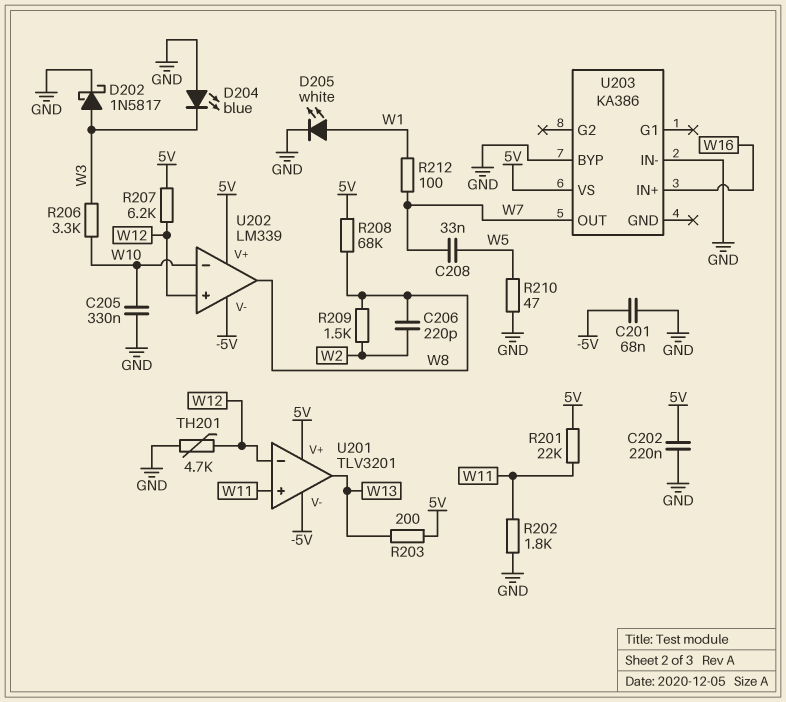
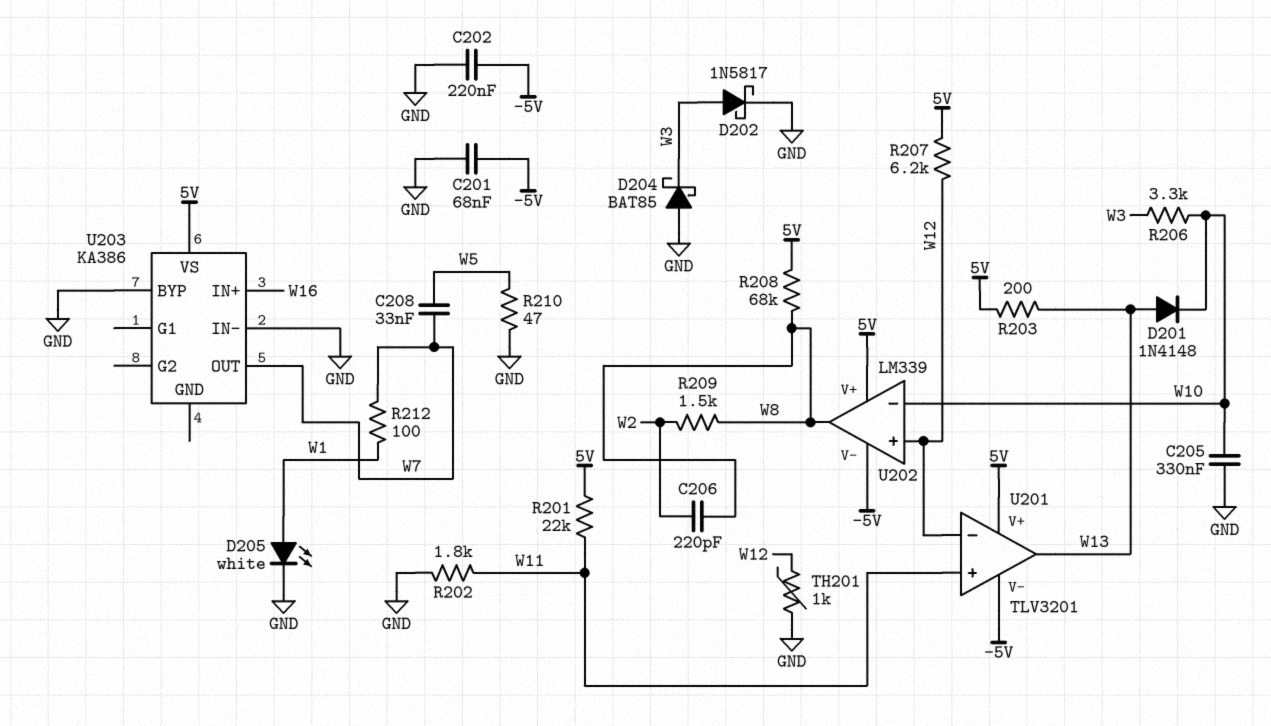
C202: 220nF (5V, GND) -> 220nF (-5V, GND)
D201: none -> diode 1N4148 (A W13, K W10)
D204: LED blue (A GND, K W3) -> schottky BAT85 (A GND, K W3)
TH201: 4.7k (GND, W12) -> 1k (GND, W12)

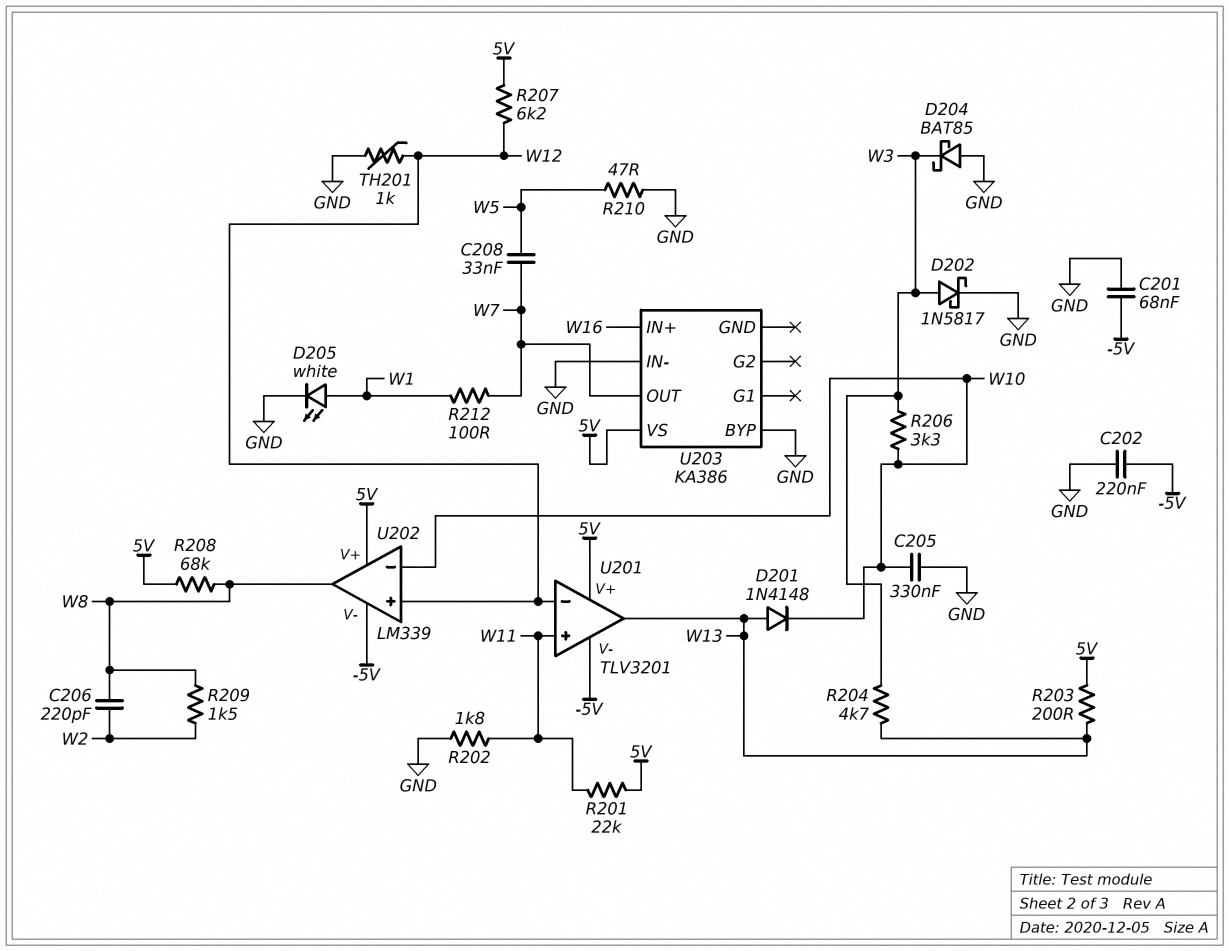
R204: none -> 4.7k (W3, W13)

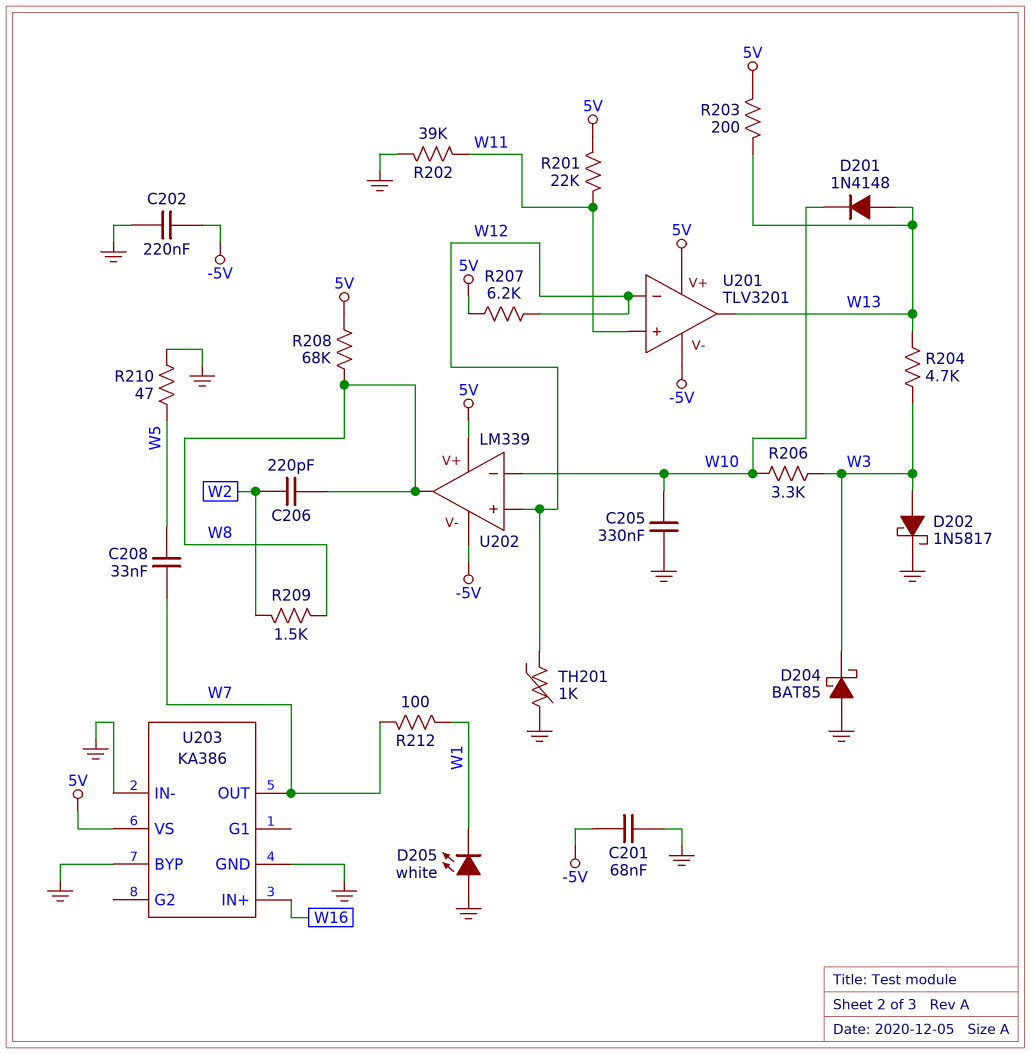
D205: LED white (A W1, K GND) -> LED white (A GND, K W1)
R202: 1.8k (GND, W11) -> 39k (GND, W11)
U203 pin GND: none -> GND

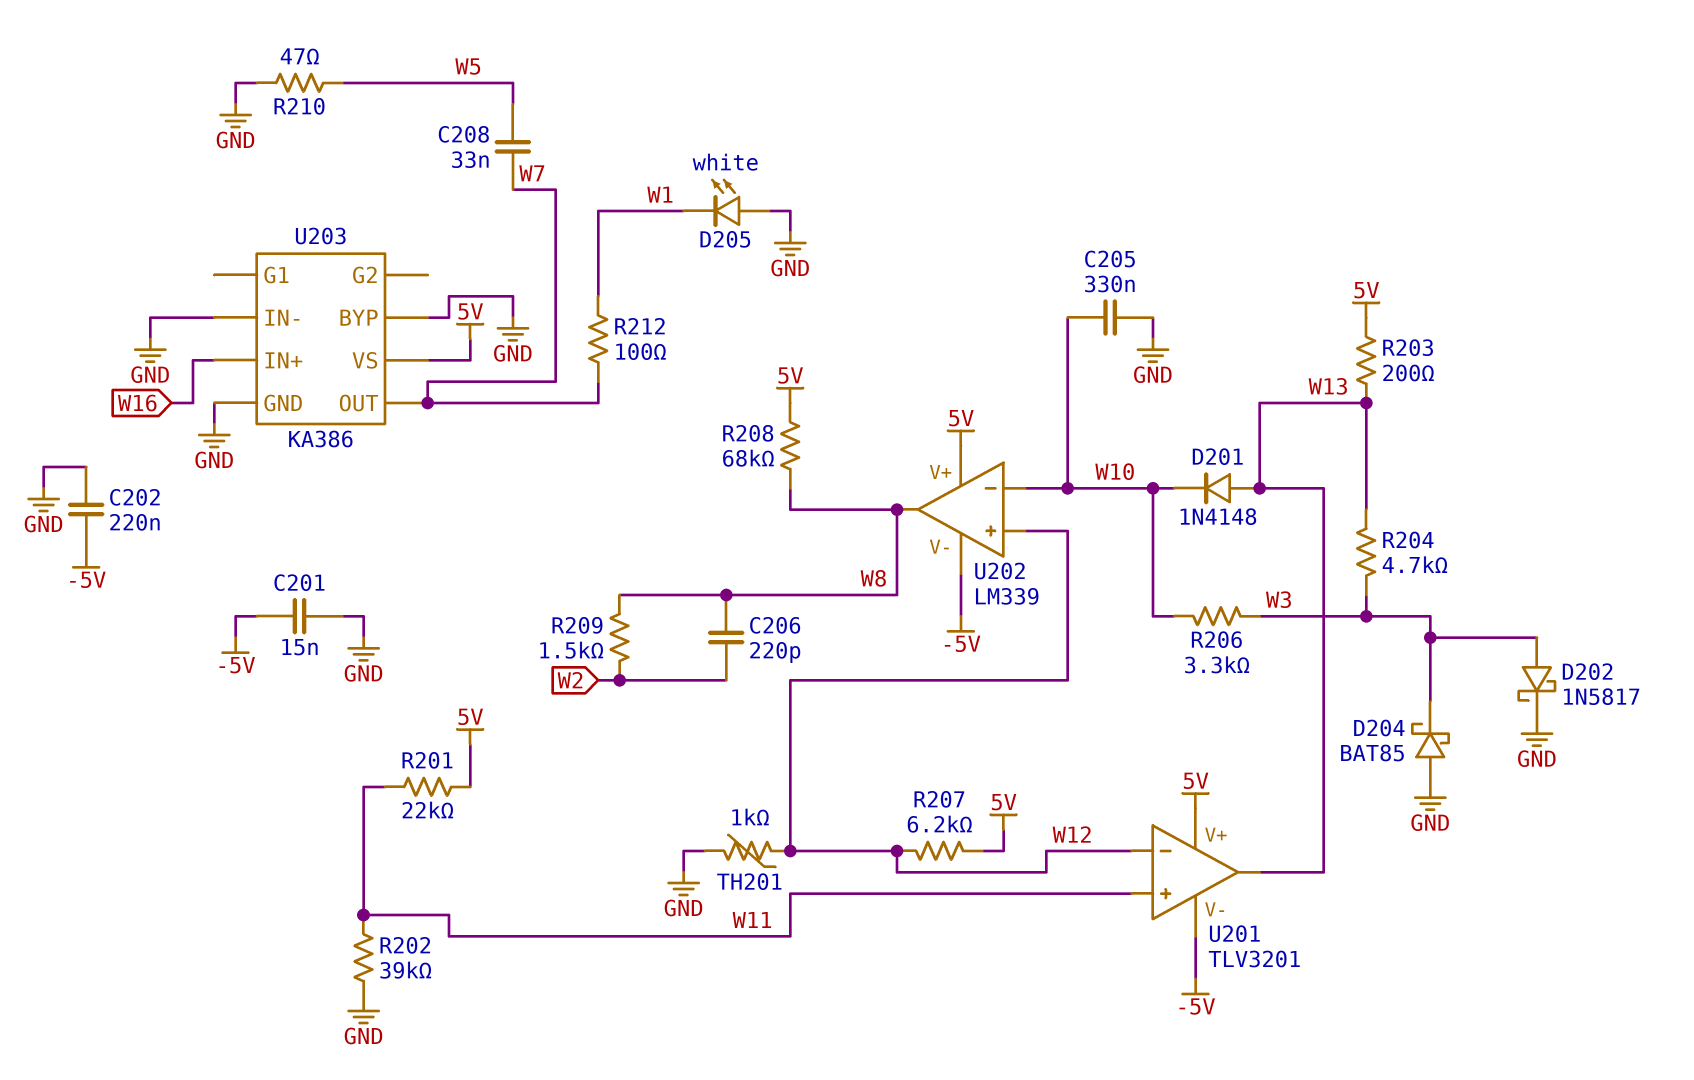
C201: 68nF (-5V, GND) -> 15nF (-5V, GND)

